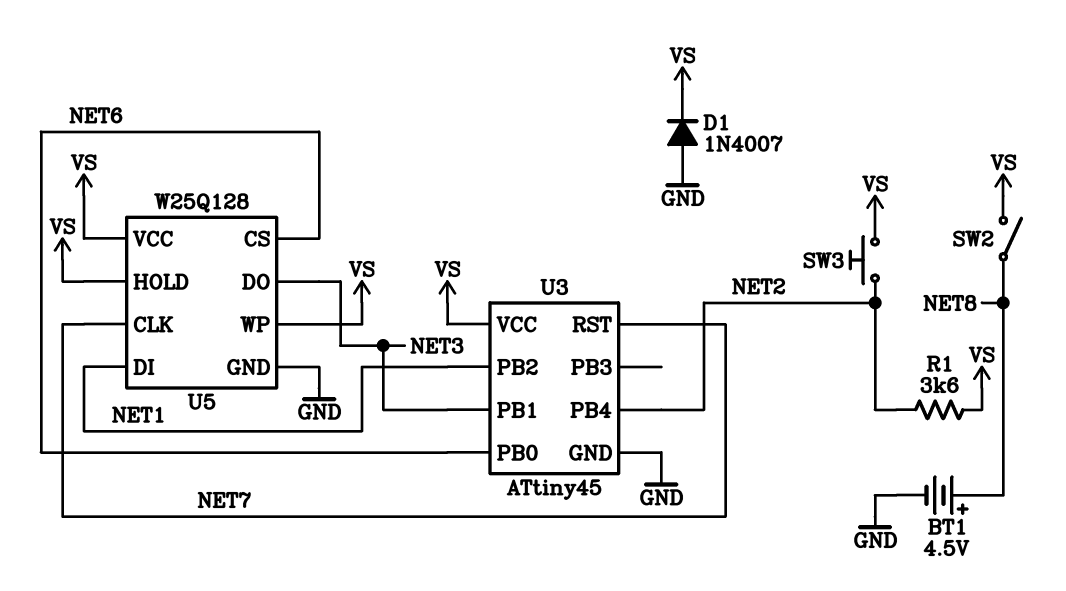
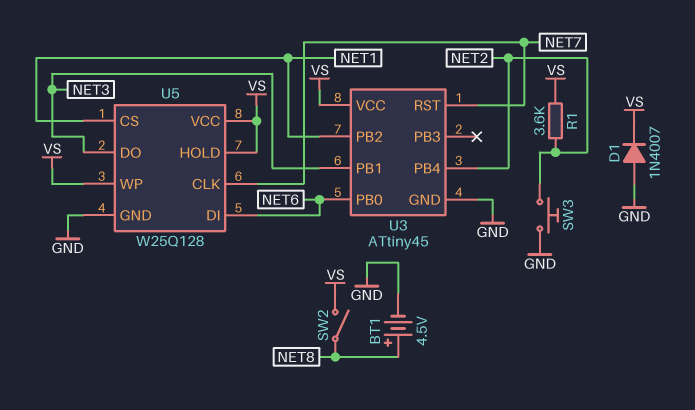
SW3: button (NET2, VS) -> button (GND, NET2)
U5 pin CS: NET6 -> NET1
U5 pin DI: NET1 -> NET6

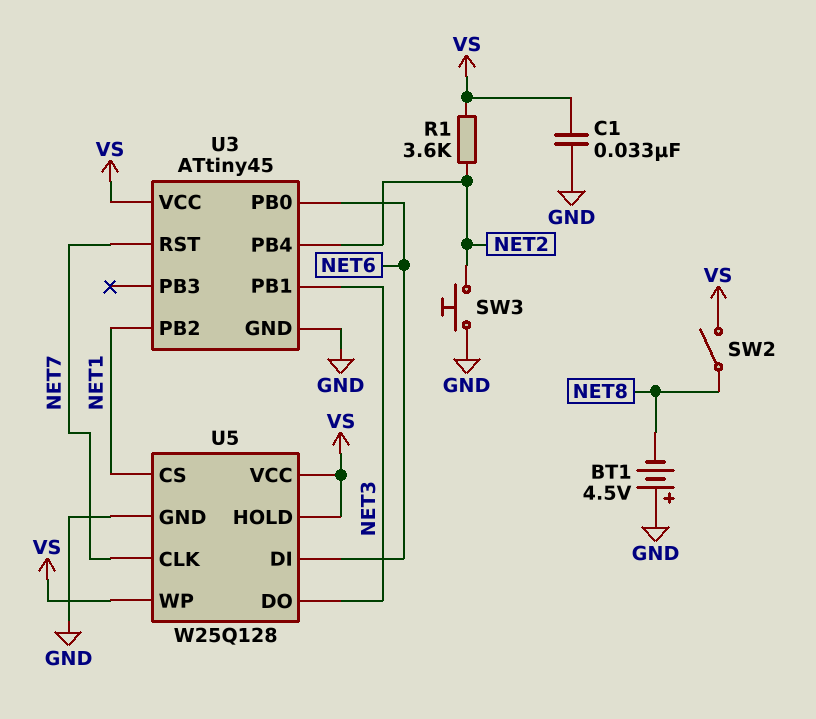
BT1: 4.5V (plus NET8, minus GND) -> 4.5V (plus GND, minus NET8)
C1: none -> 33nF (GND, VS)
D1: diode 1N4007 (A GND, K VS) -> none

